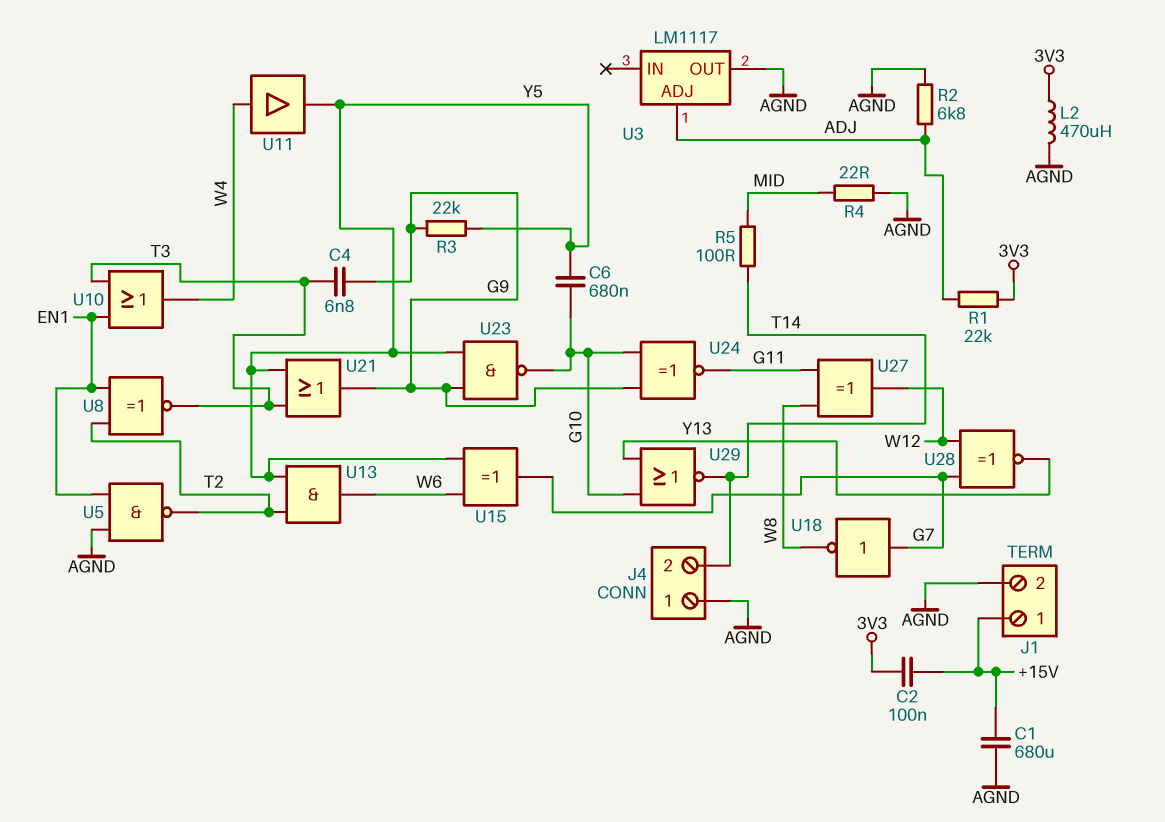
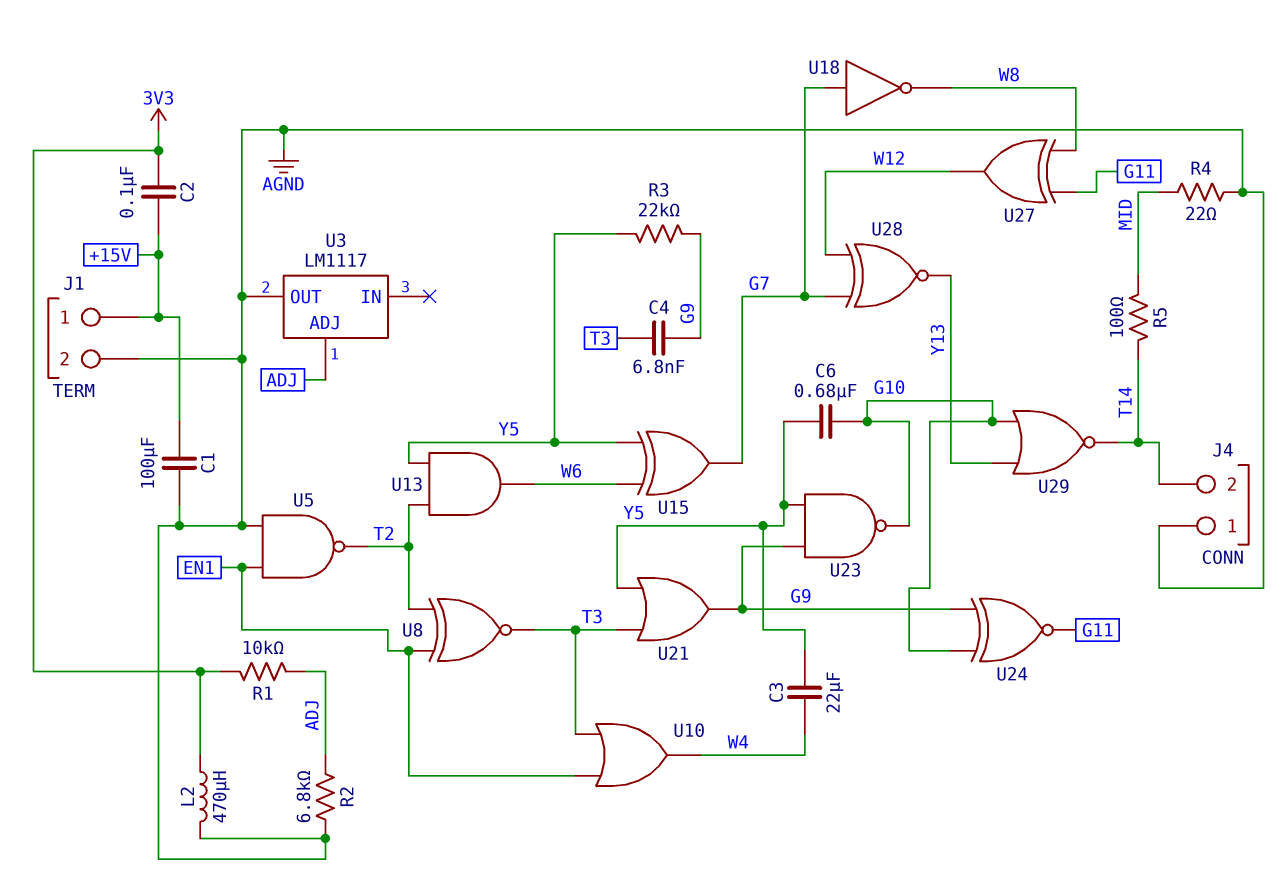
C1: 680uF (+15V, AGND) -> 100uF (+15V, AGND)
C3: none -> 22uF (W4, Y5)
R1: 22k (3V3, ADJ) -> 10k (3V3, ADJ)
U11: buffer (in W4, out Y5) -> none

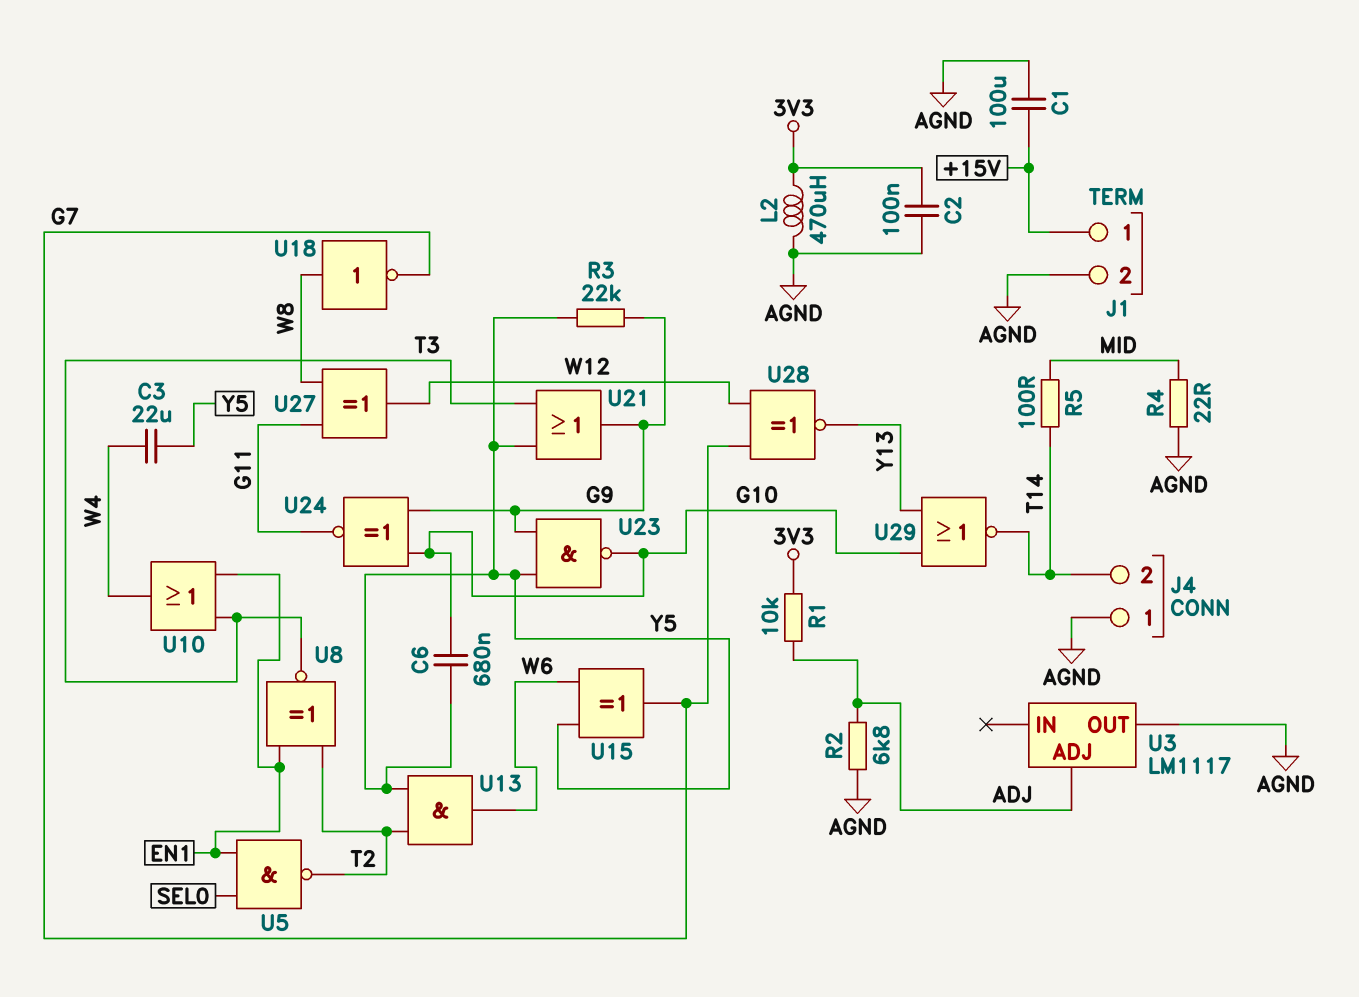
C2: 100nF (+15V, 3V3) -> 100nF (3V3, AGND)
C4: 6.8nF (G9, T3) -> none
U5: NAND (in AGND, in EN1, out T2) -> NAND (in EN1, in SEL0, out T2)
U18: NOT (in G7, out W8) -> NOT (in W8, out G7)

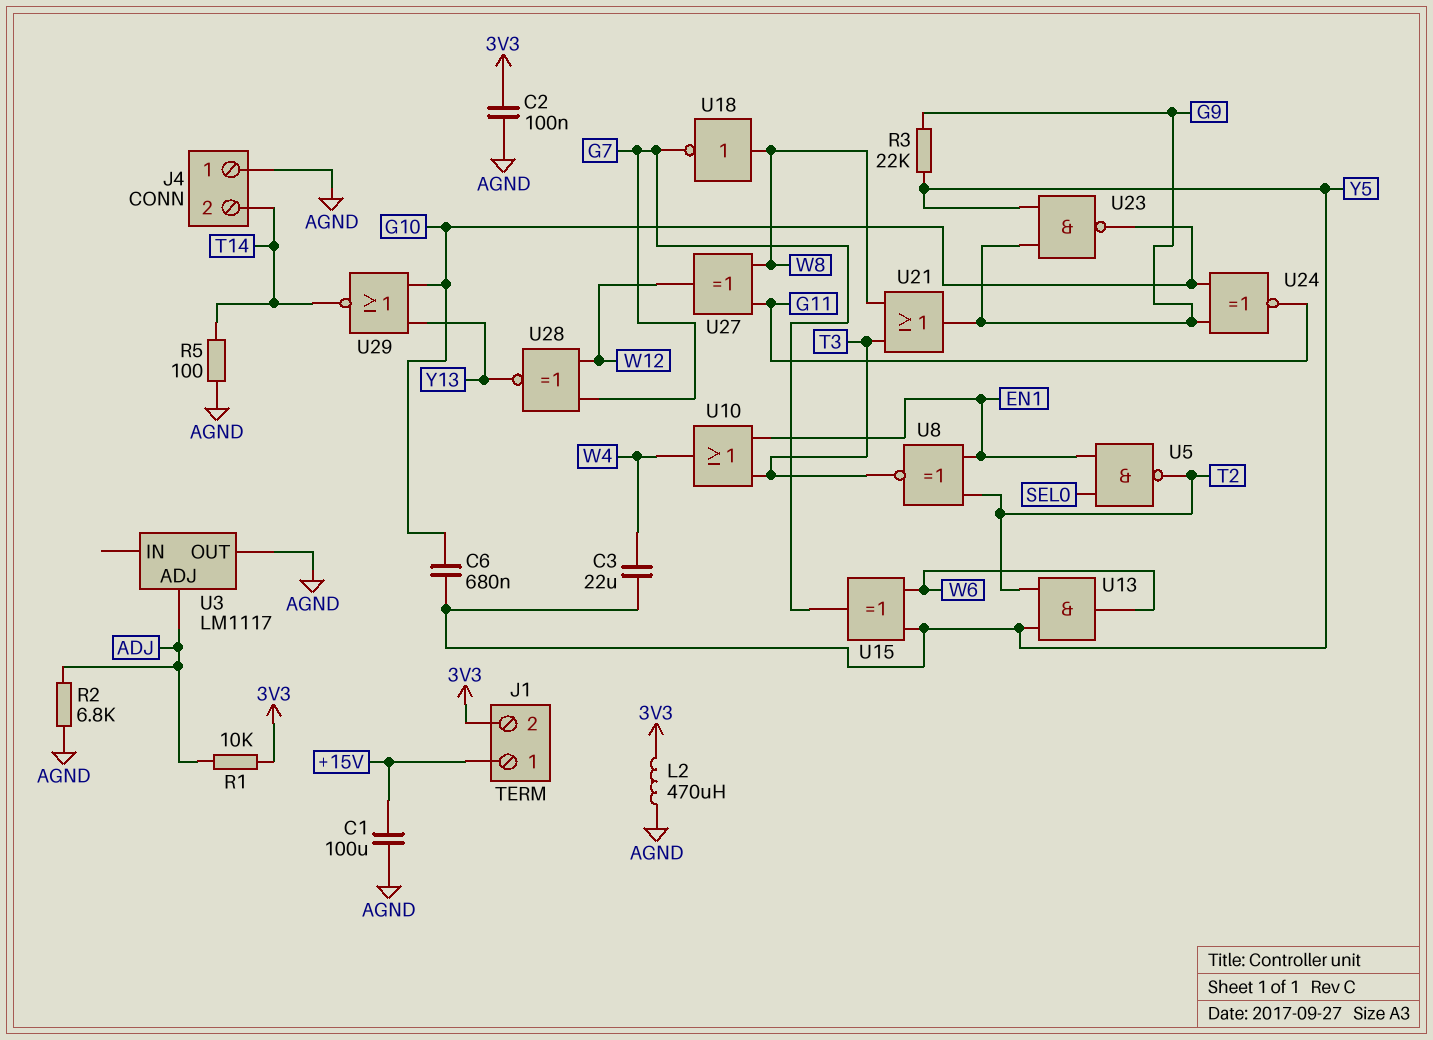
J1 pin 2: AGND -> 3V3
R4: 22 (AGND, MID) -> none
R5: 100 (MID, T14) -> 100 (AGND, T14)
U21: OR (in T3, in Y5, out G9) -> OR (in T3, in W8, out G9)

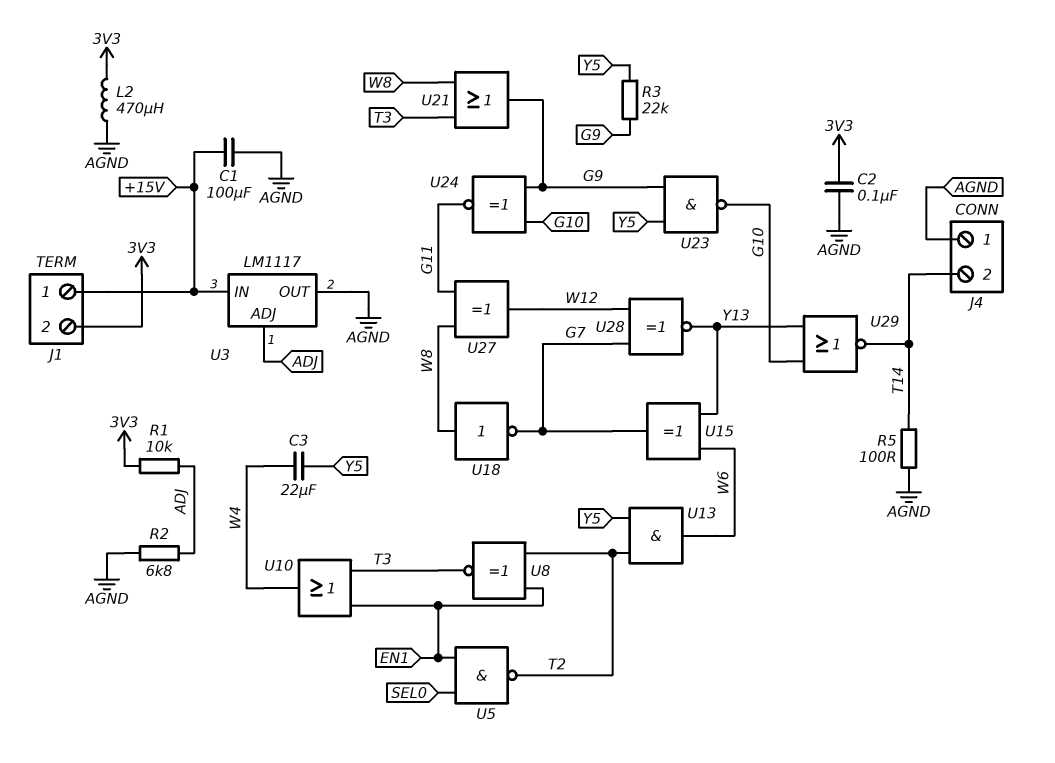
C6: 680nF (G10, Y5) -> none
U3 pin IN: none -> +15V
U15: XOR (in W6, in Y5, out G7) -> XOR (in W6, in Y13, out G7)

